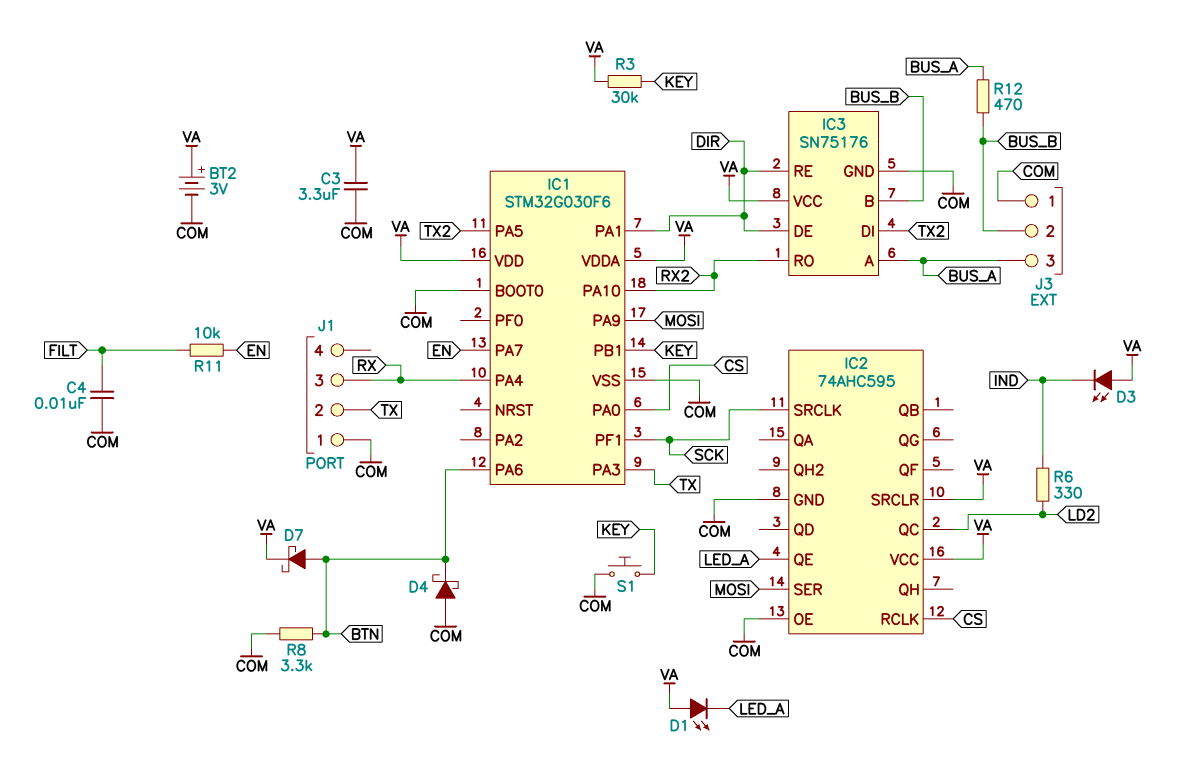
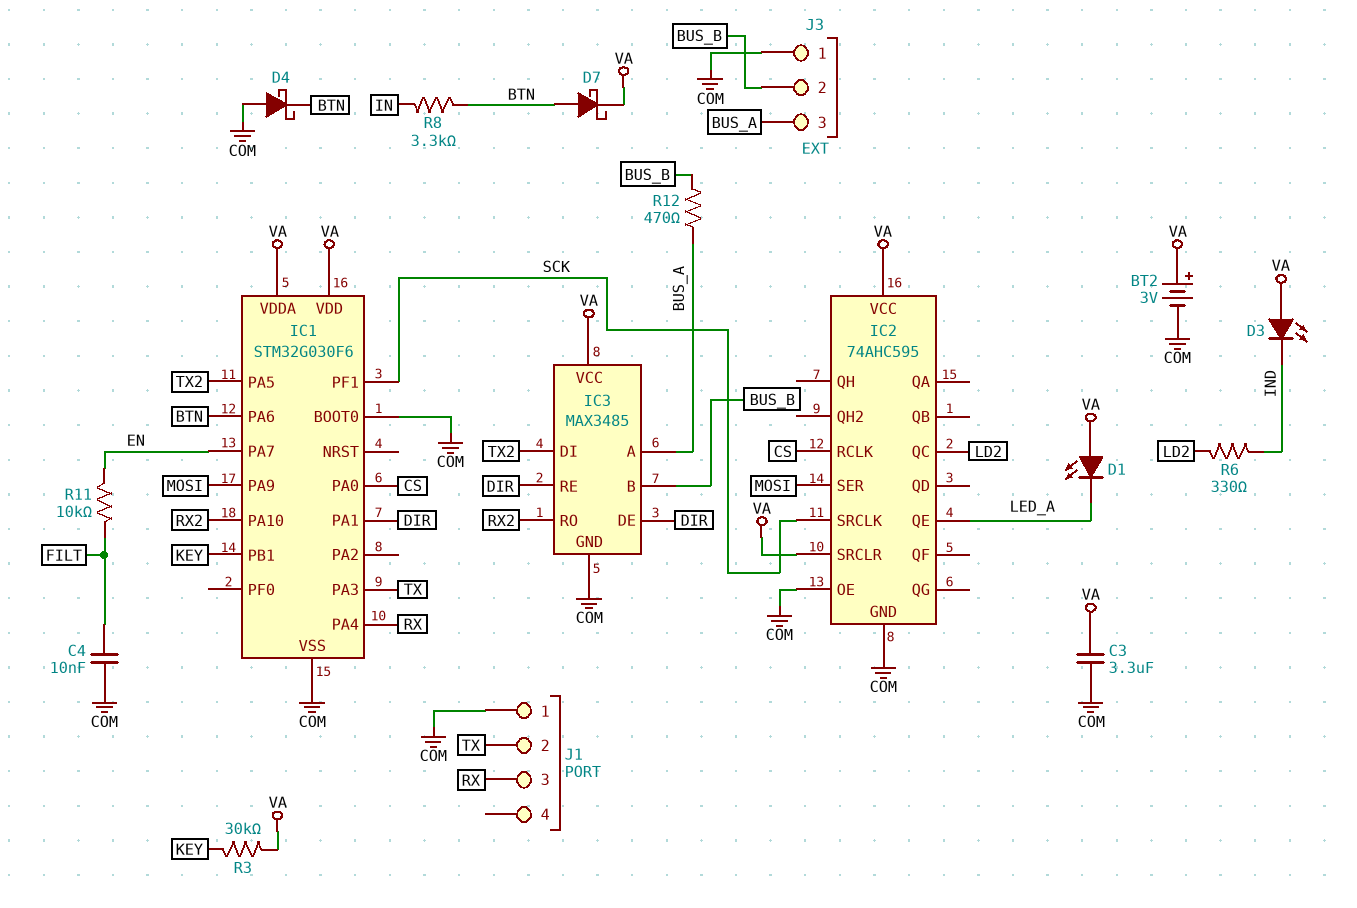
IC3: SN75176 -> MAX3485
R8: 3.3k (BTN, COM) -> 3.3k (BTN, IN)
S1: button (COM, KEY) -> none

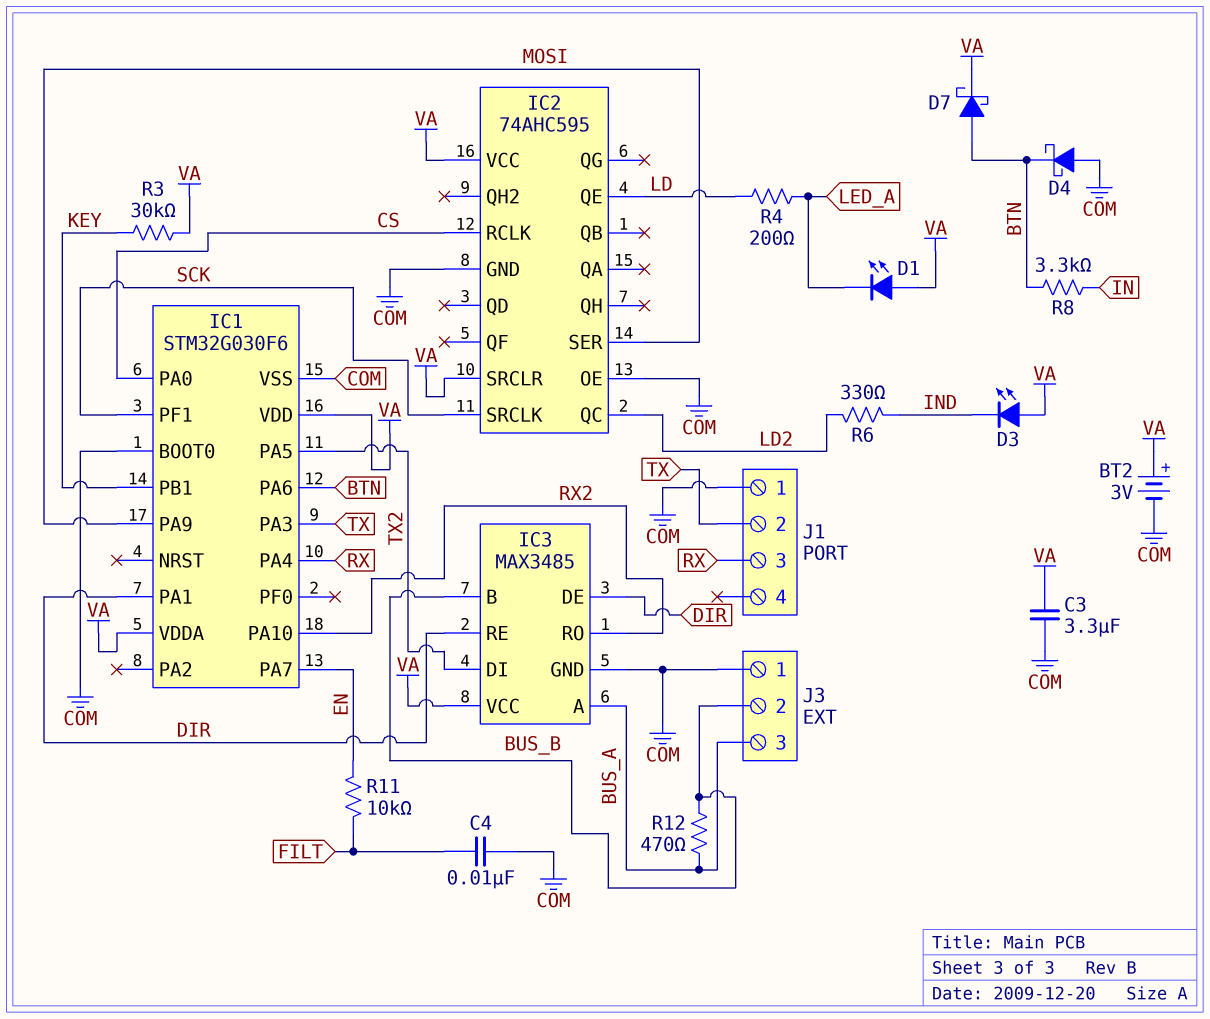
IC2 pin QE: LED_A -> LD
R4: none -> 200 (LD, LED_A)

